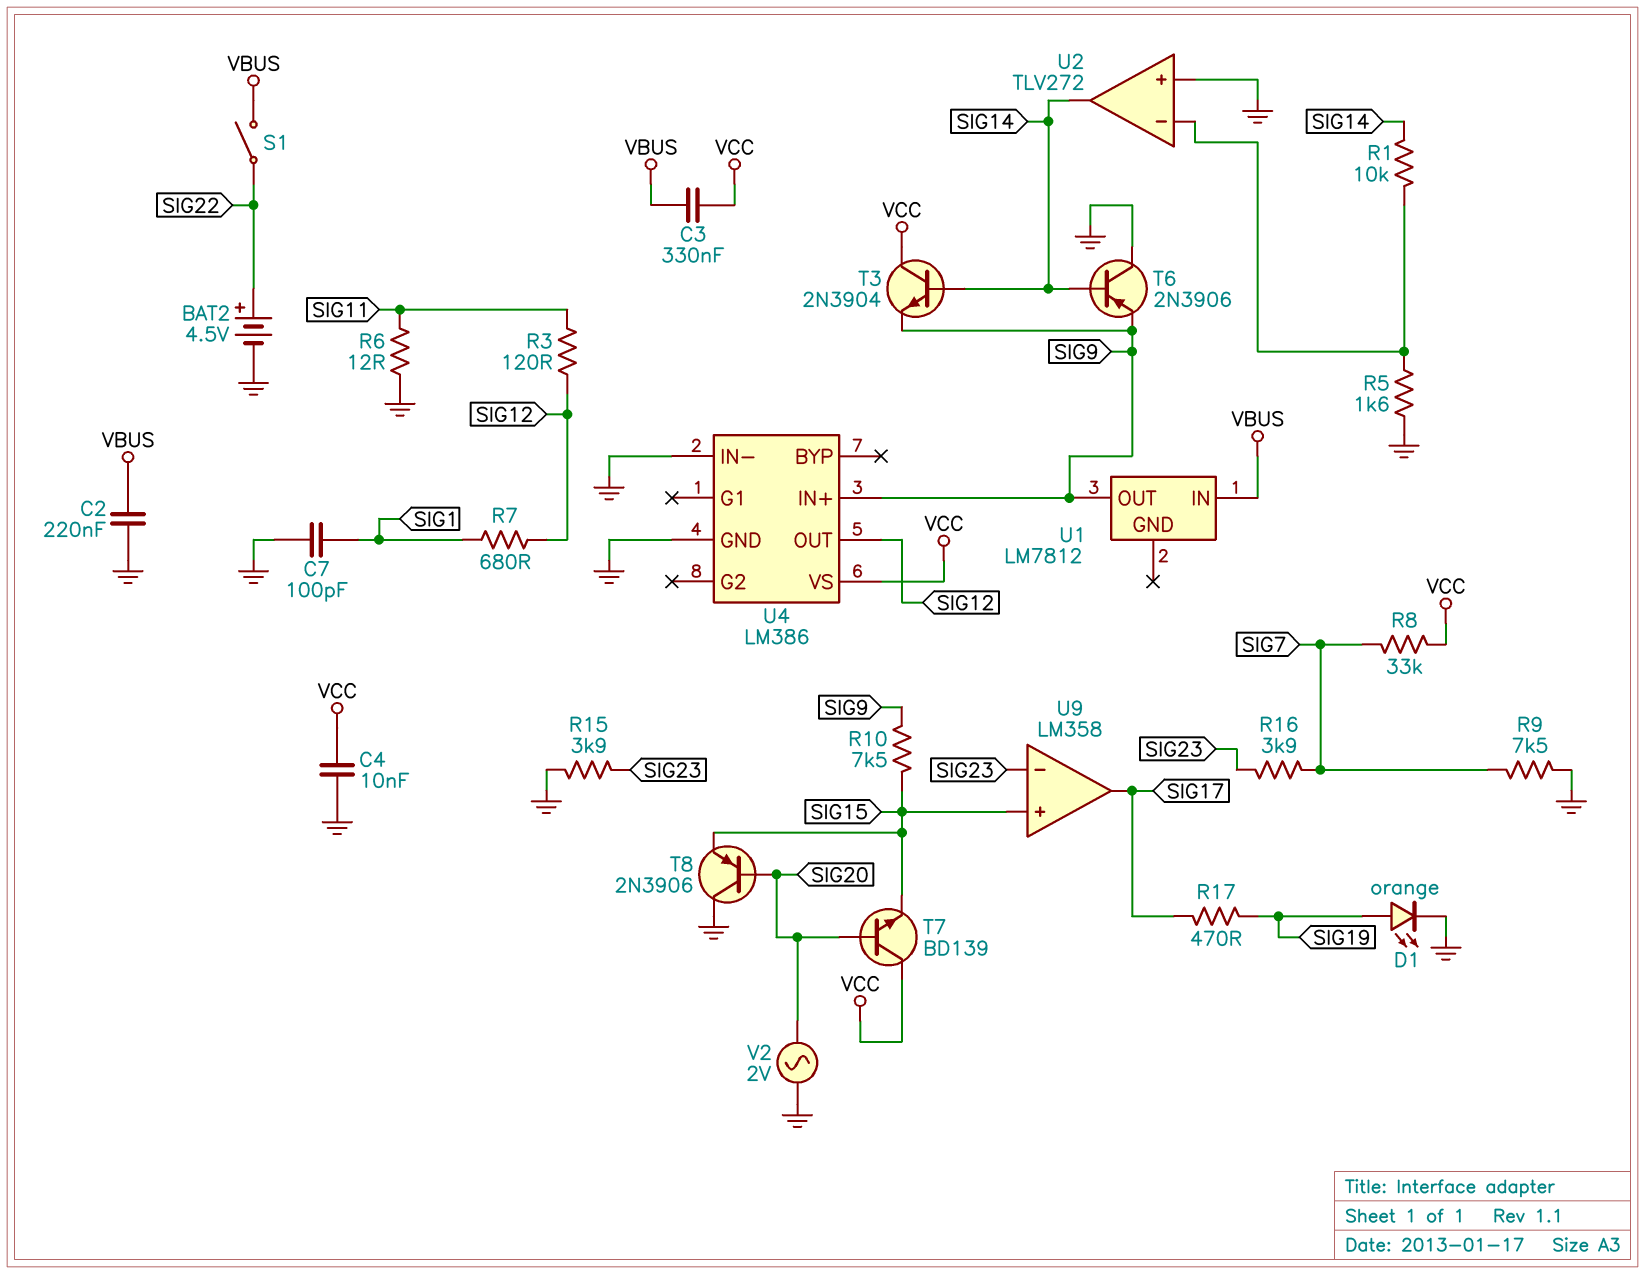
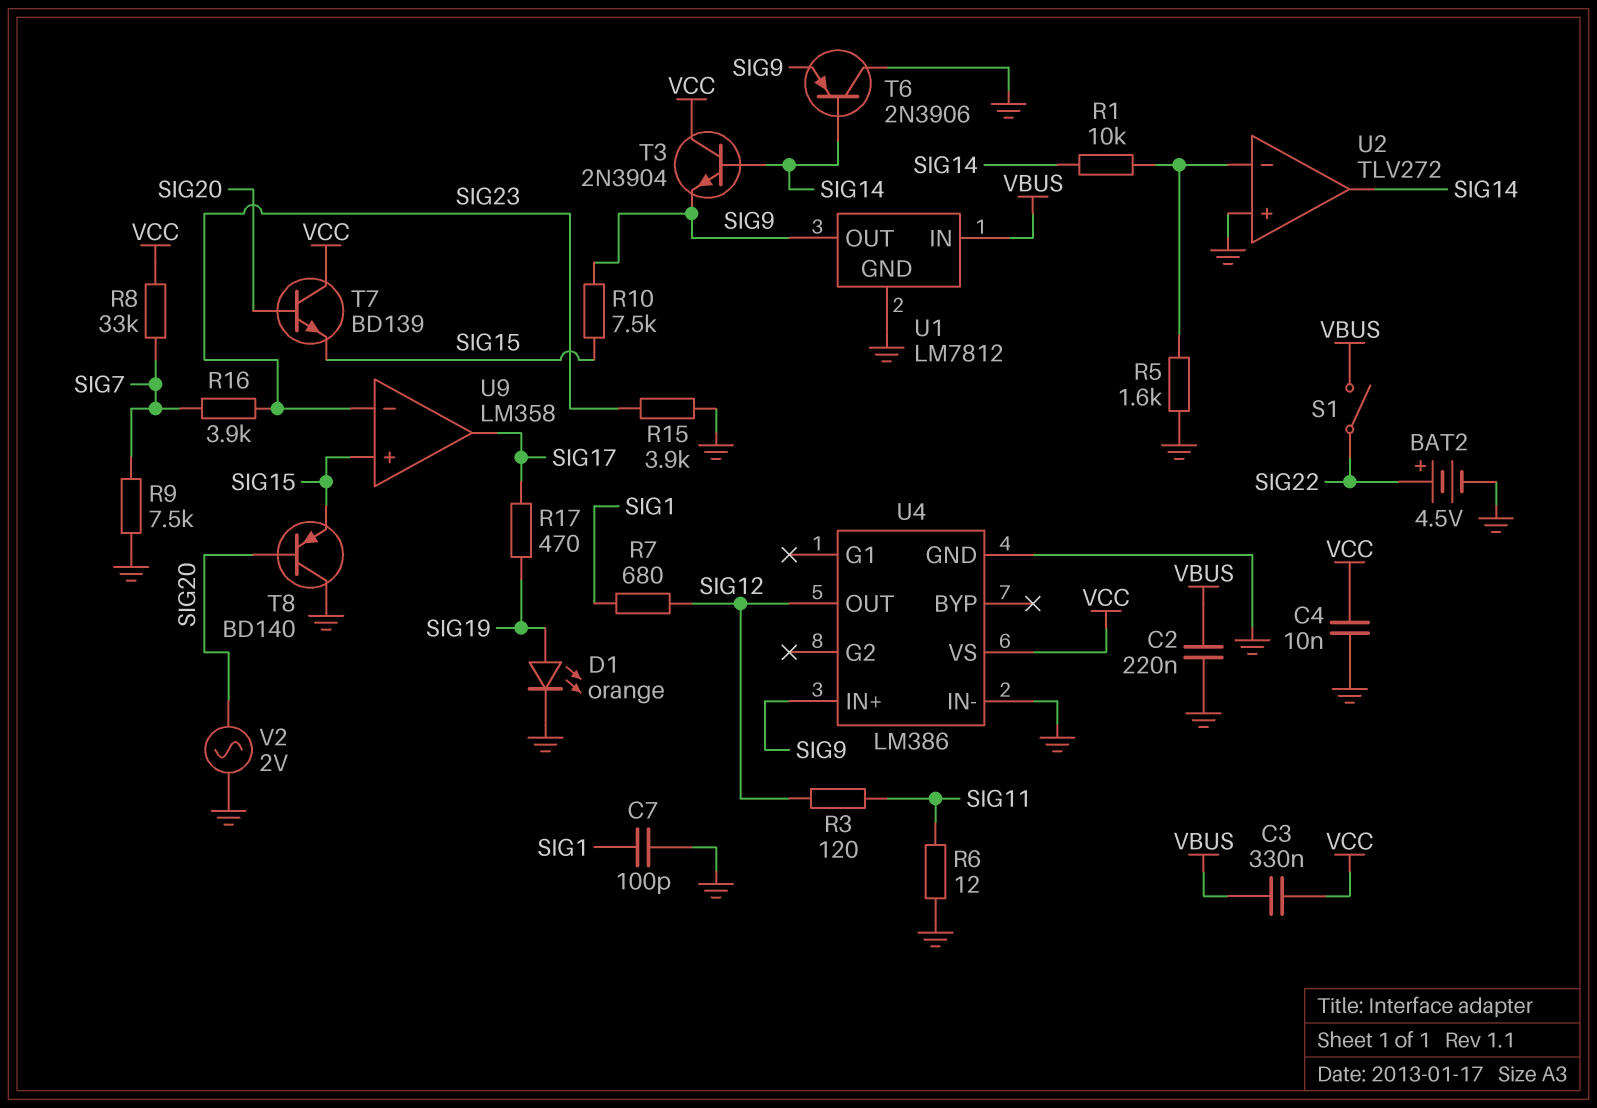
T8: PNP 2N3906 (B SIG20, C GND, E SIG15) -> PNP BD140 (B SIG20, C GND, E SIG15)
U1 pin GND: none -> GND

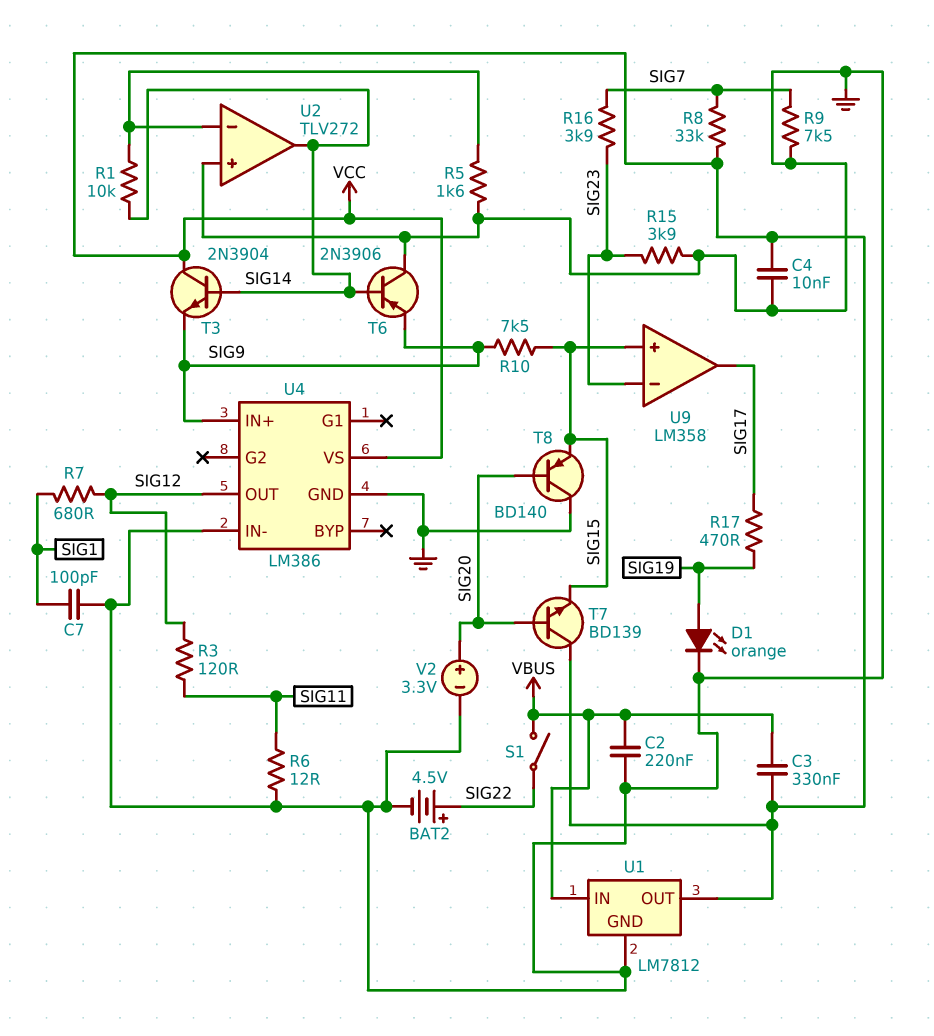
U1 pin OUT: SIG9 -> VCC
V2: AC 2V (GND, SIG20) -> 3.3V (plus SIG20, minus GND)

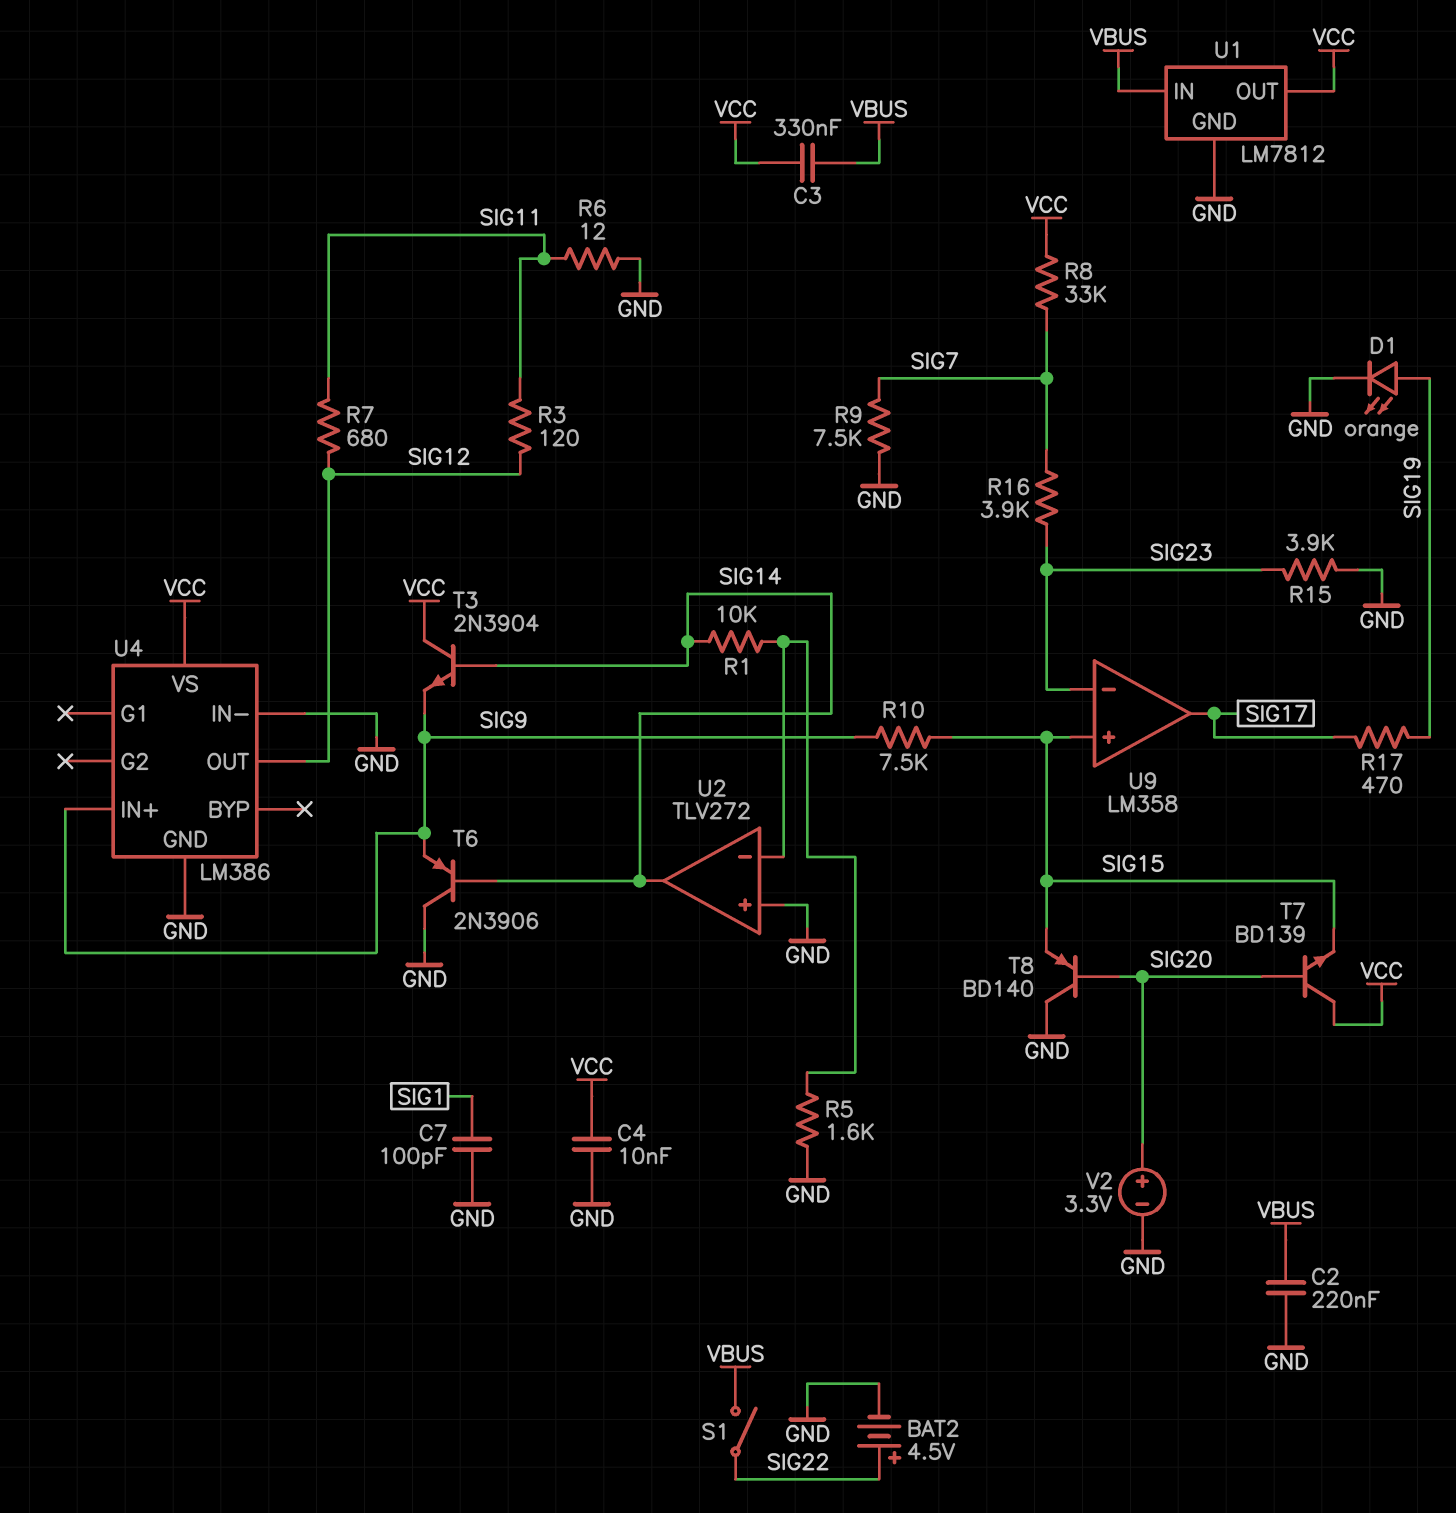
R7: 680 (SIG1, SIG12) -> 680 (SIG11, SIG12)

